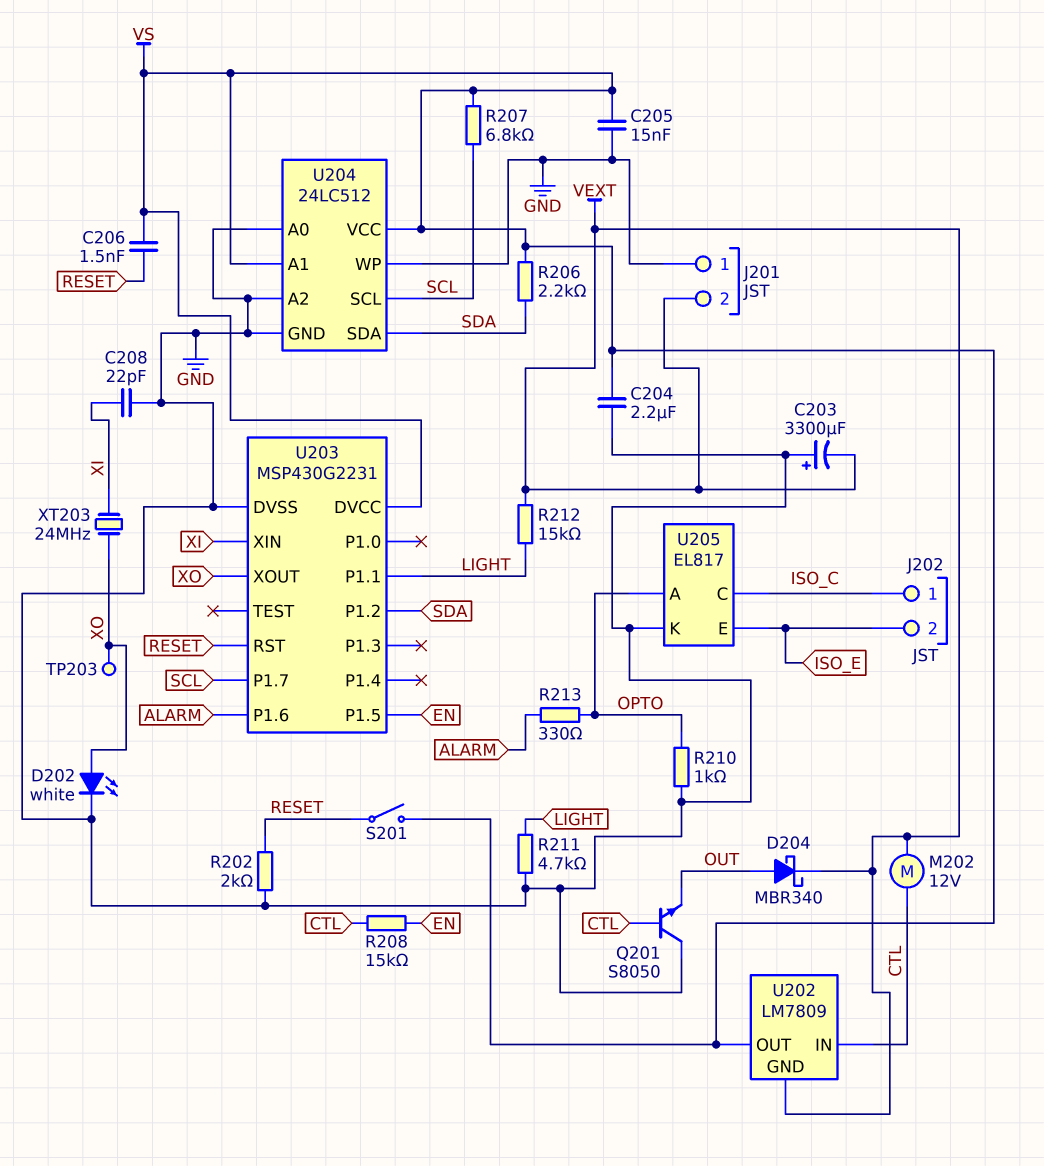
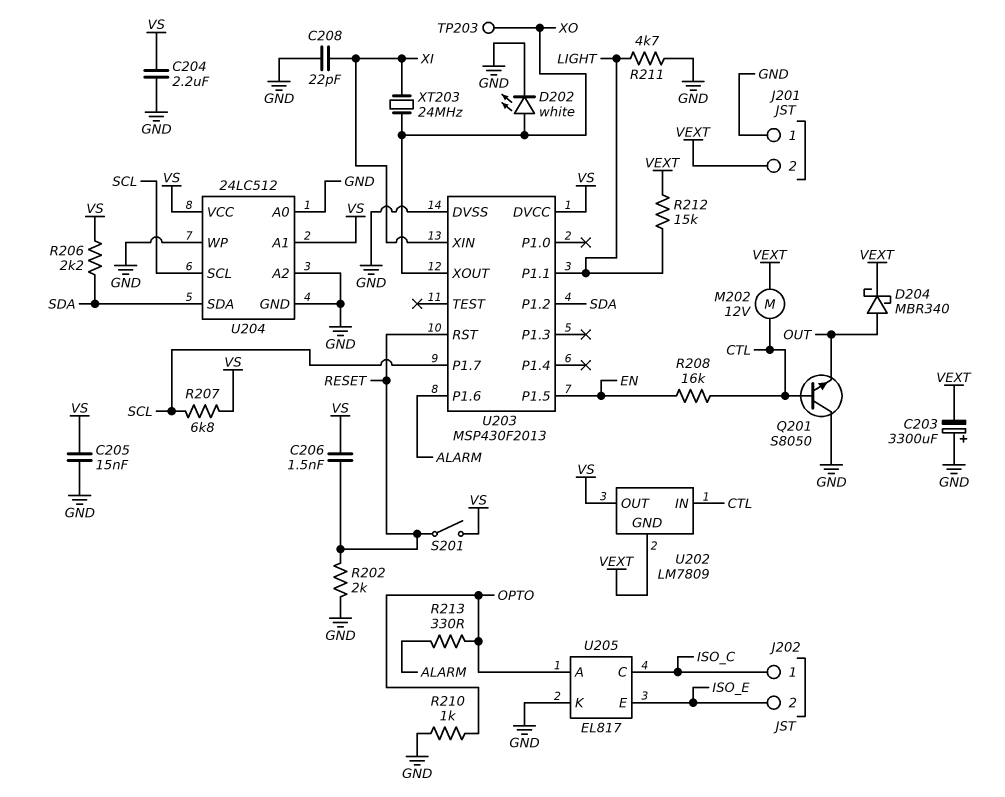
R208: 15k (CTL, EN) -> 16k (CTL, EN)
U203: MSP430G2231 -> MSP430F2013

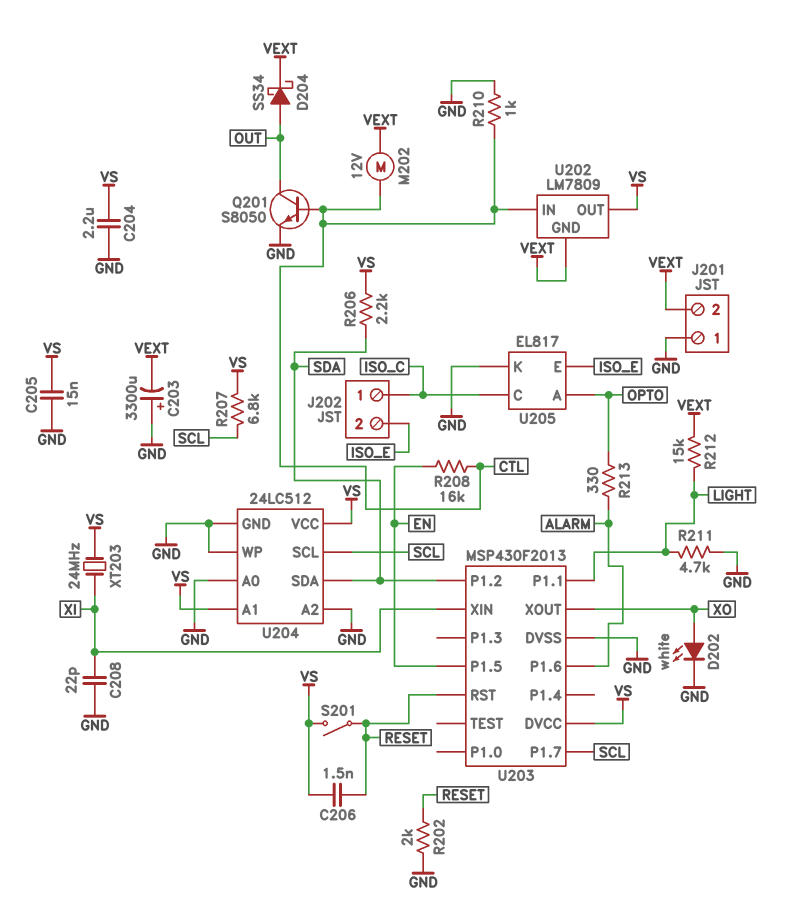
D204: schottky MBR340 (A OUT, K VEXT) -> schottky SS34 (A OUT, K VEXT)
Q201: NPN S8050 (B CTL, C GND, E OUT) -> NPN S8050 (B CTL, C OUT, E GND)
R210: 1k (GND, OPTO) -> 1k (CTL, GND)
TP203: test point (XO) -> none
XT203: 24MHz (XI, XO) -> 24MHz (VS, XI)

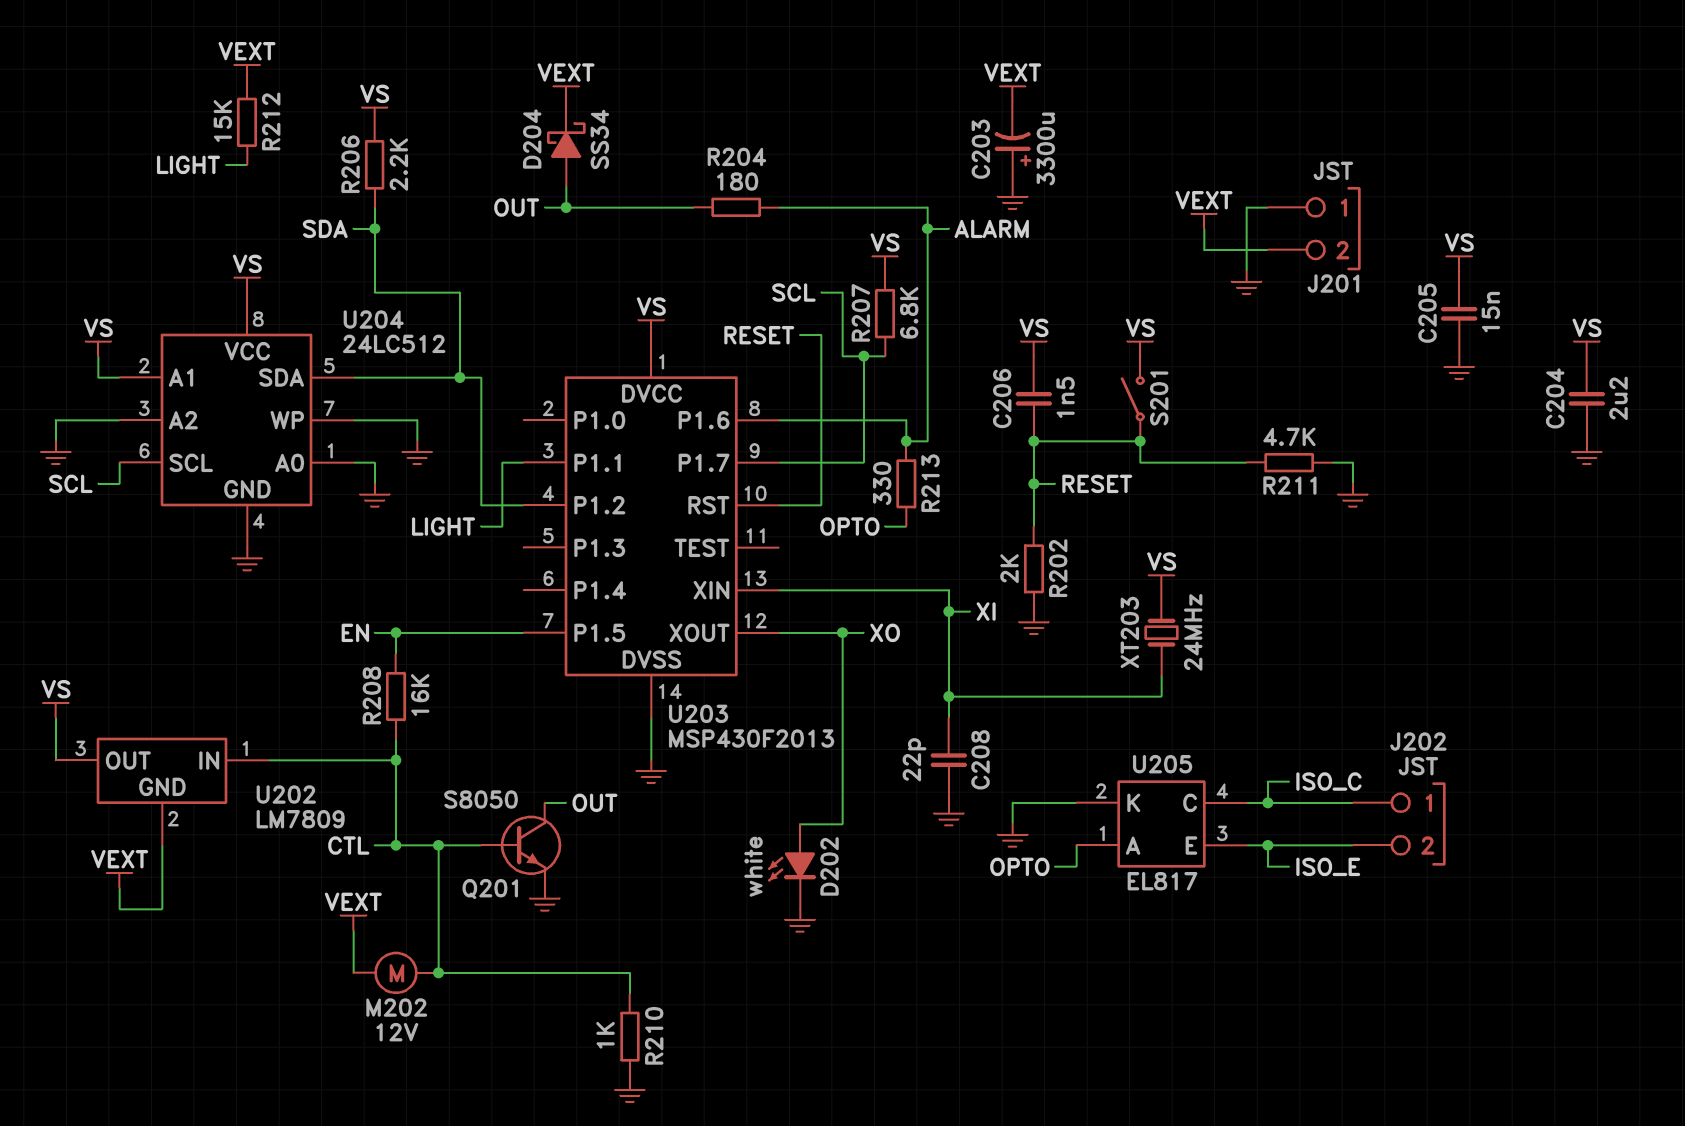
R204: none -> 180 (ALARM, OUT)
R211: 4.7k (GND, LIGHT) -> 4.7k (GND, RESET)

